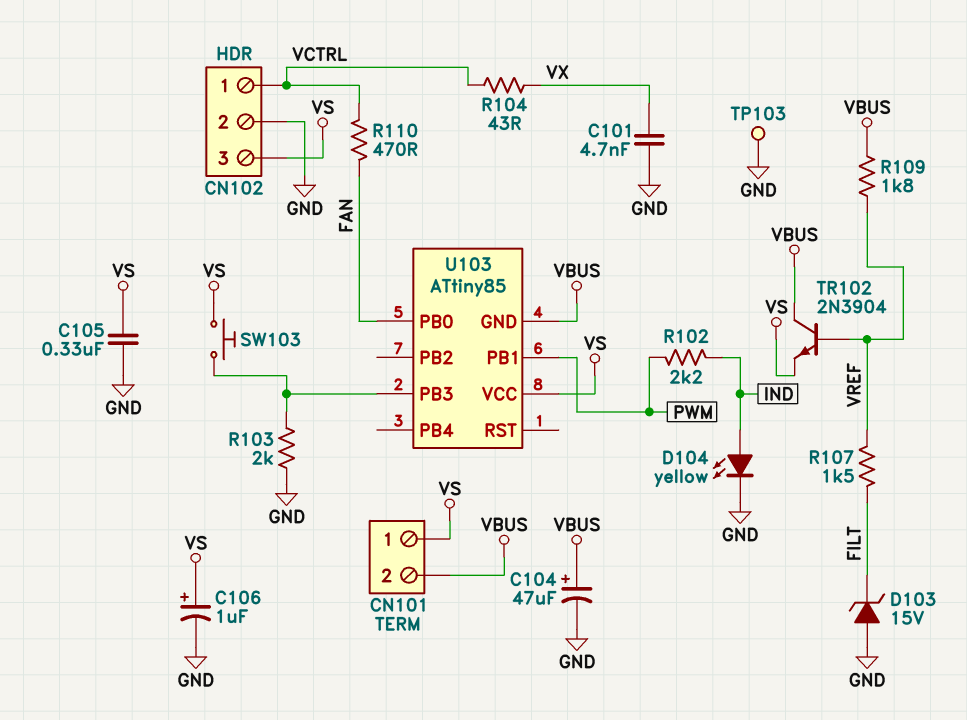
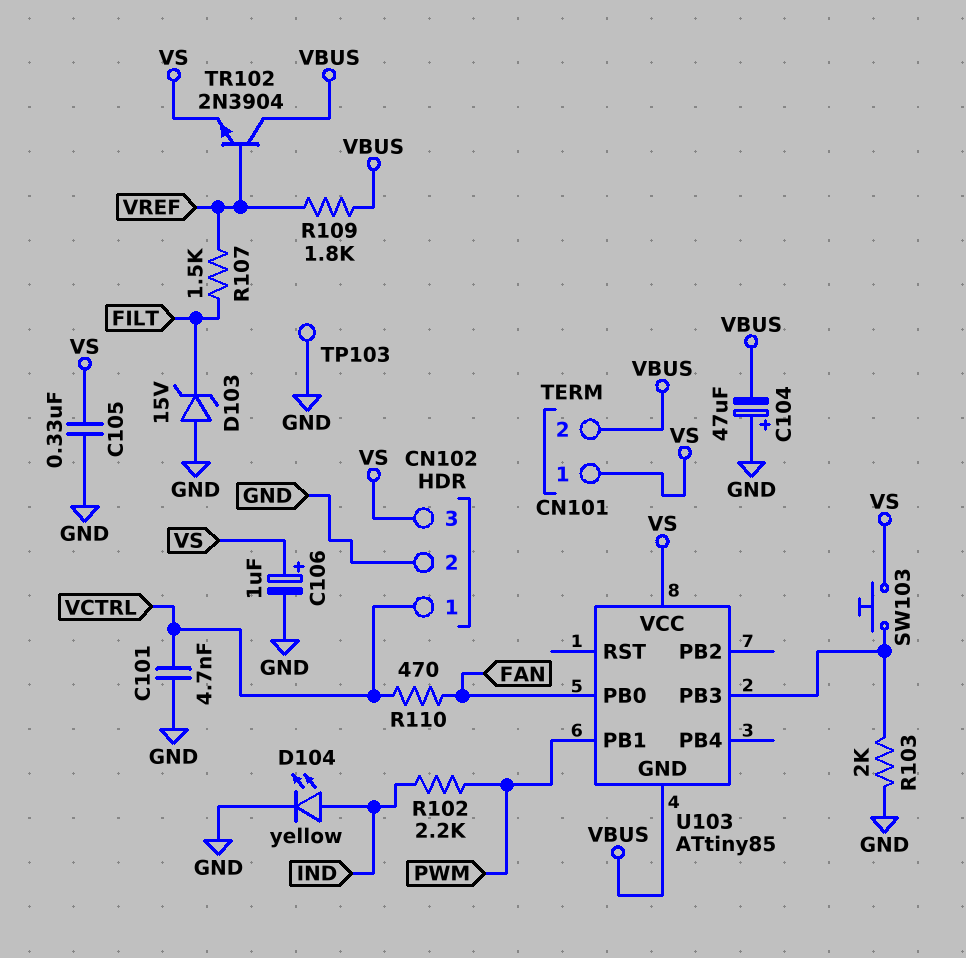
C101: 4.7nF (GND, VX) -> 4.7nF (GND, VCTRL)
C104: 47uF (plus VBUS, minus GND) -> 47uF (plus GND, minus VBUS)
R104: 43 (VCTRL, VX) -> none

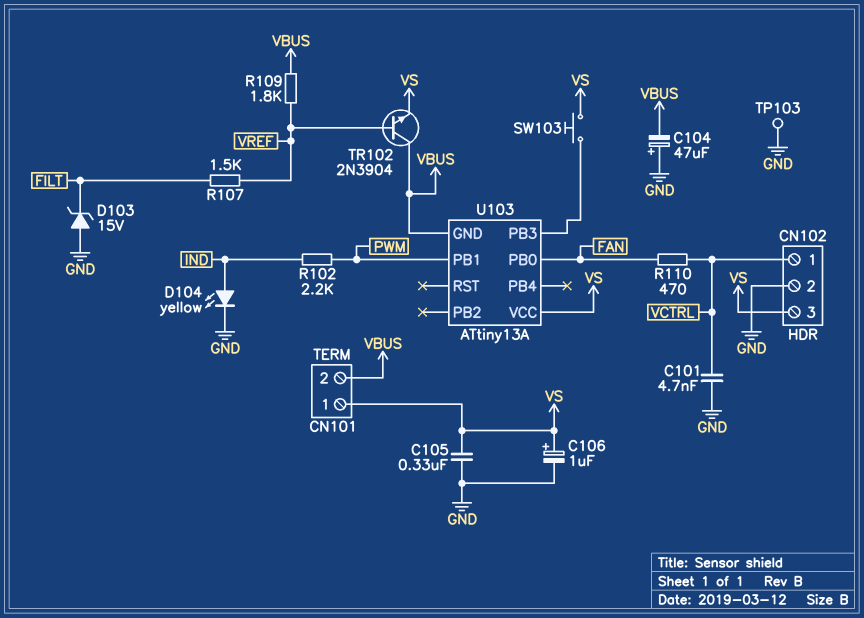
R103: 2k (GND, U103/PB3) -> none
U103: ATtiny85 -> ATtiny13A

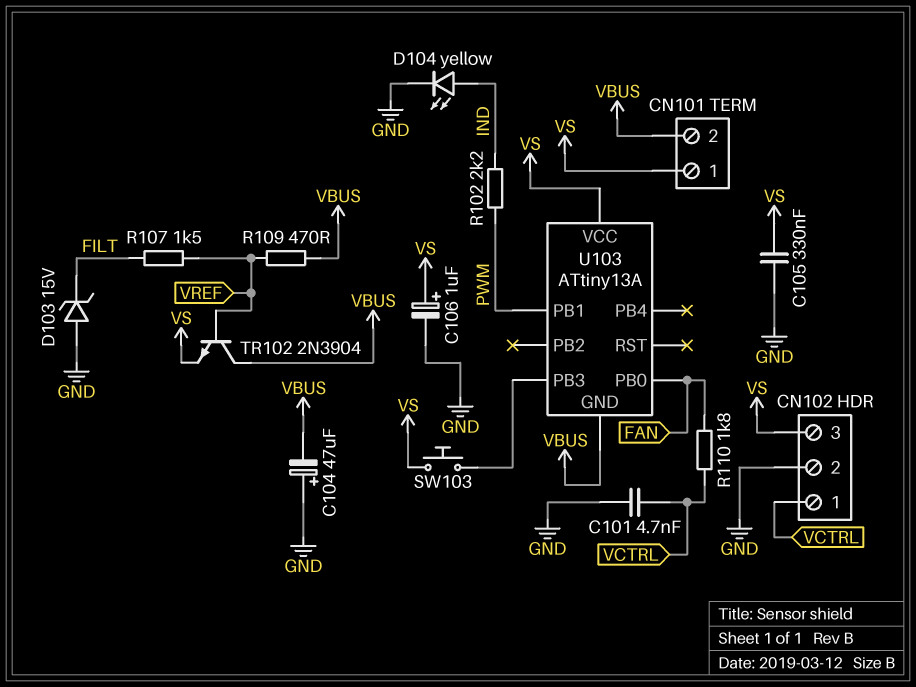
R109: 1.8k (VBUS, VREF) -> 470 (VBUS, VREF)
R110: 470 (FAN, VCTRL) -> 1.8k (FAN, VCTRL)
TP103: test point (GND) -> none

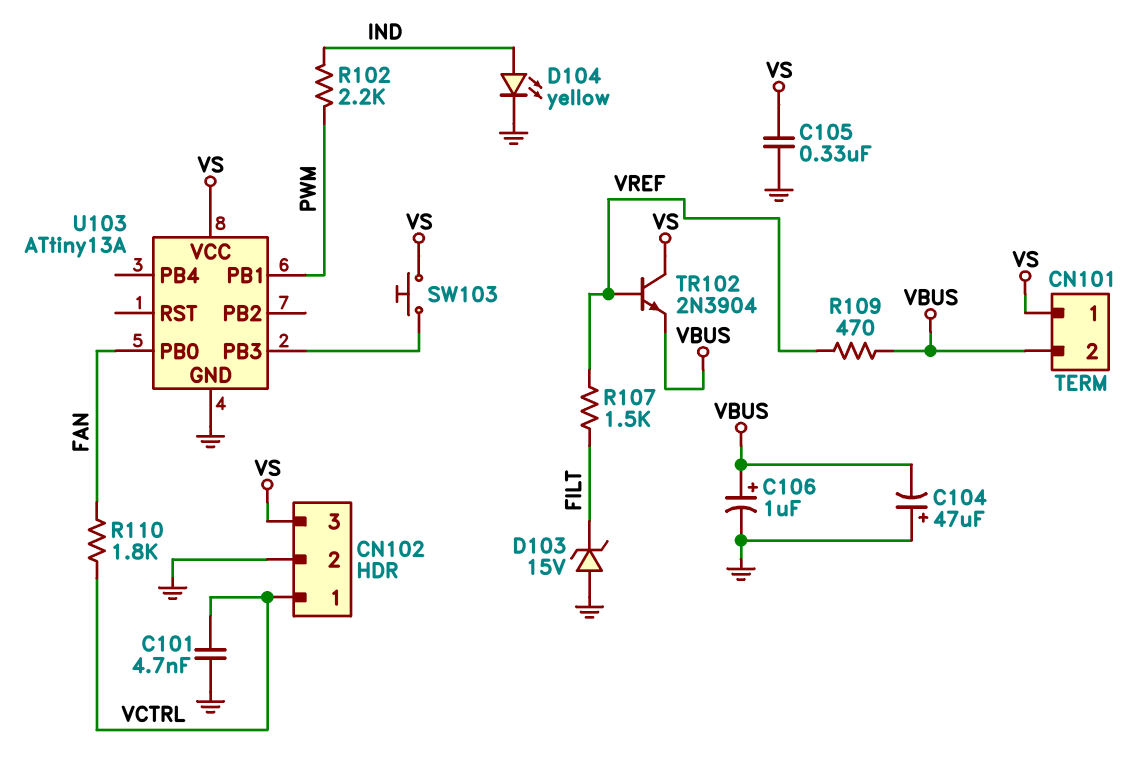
C106: 1uF (plus VS, minus GND) -> 1uF (plus VBUS, minus GND)
TR102: NPN 2N3904 (B VREF, C VBUS, E VS) -> NPN 2N3904 (B VREF, C VS, E VBUS)
U103 pin GND: VBUS -> GND

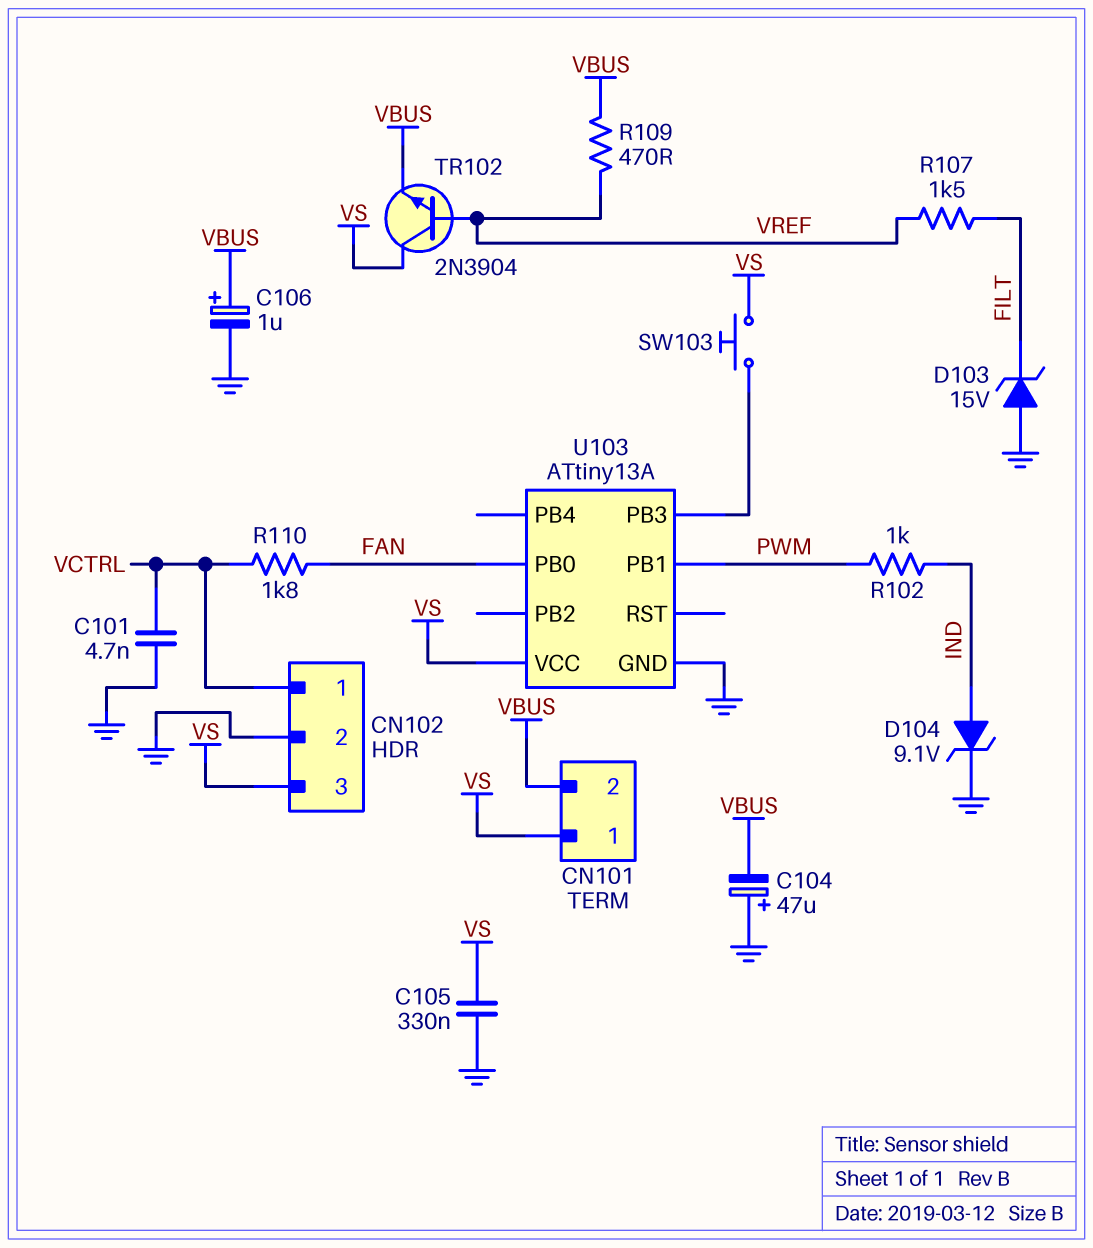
D104: LED yellow (A IND, K GND) -> zener 9.1V (A IND, K GND)
R102: 2.2k (IND, PWM) -> 1k (IND, PWM)

